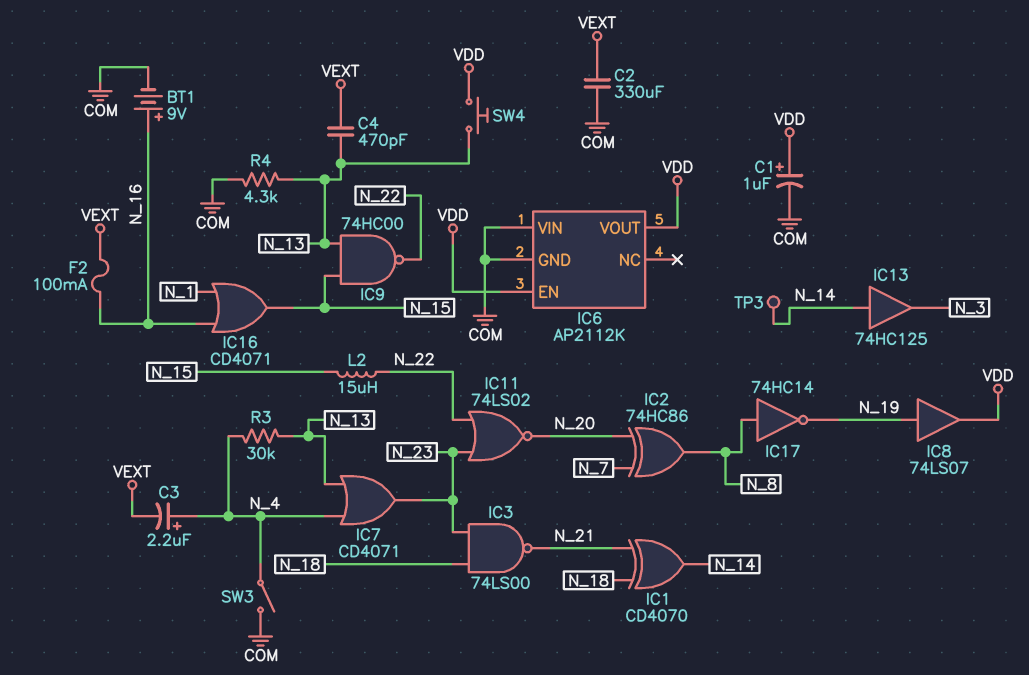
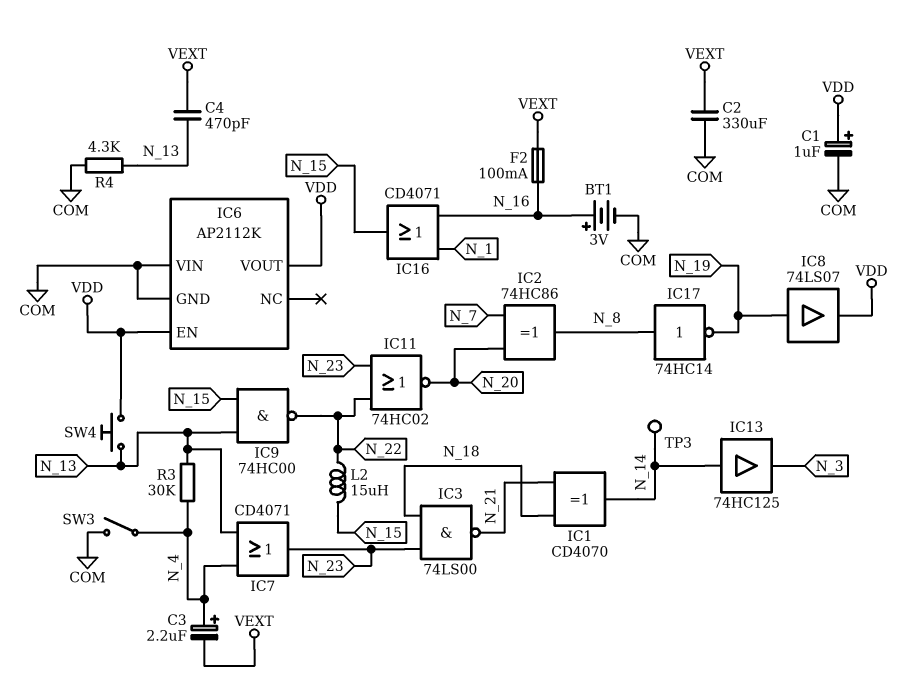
BT1: 9V (plus N_16, minus COM) -> 3V (plus N_16, minus COM)
IC11: NOR 74LS02 (in N_22, in N_23, out N_20) -> NOR 74HC02 (in N_22, in N_23, out N_20)

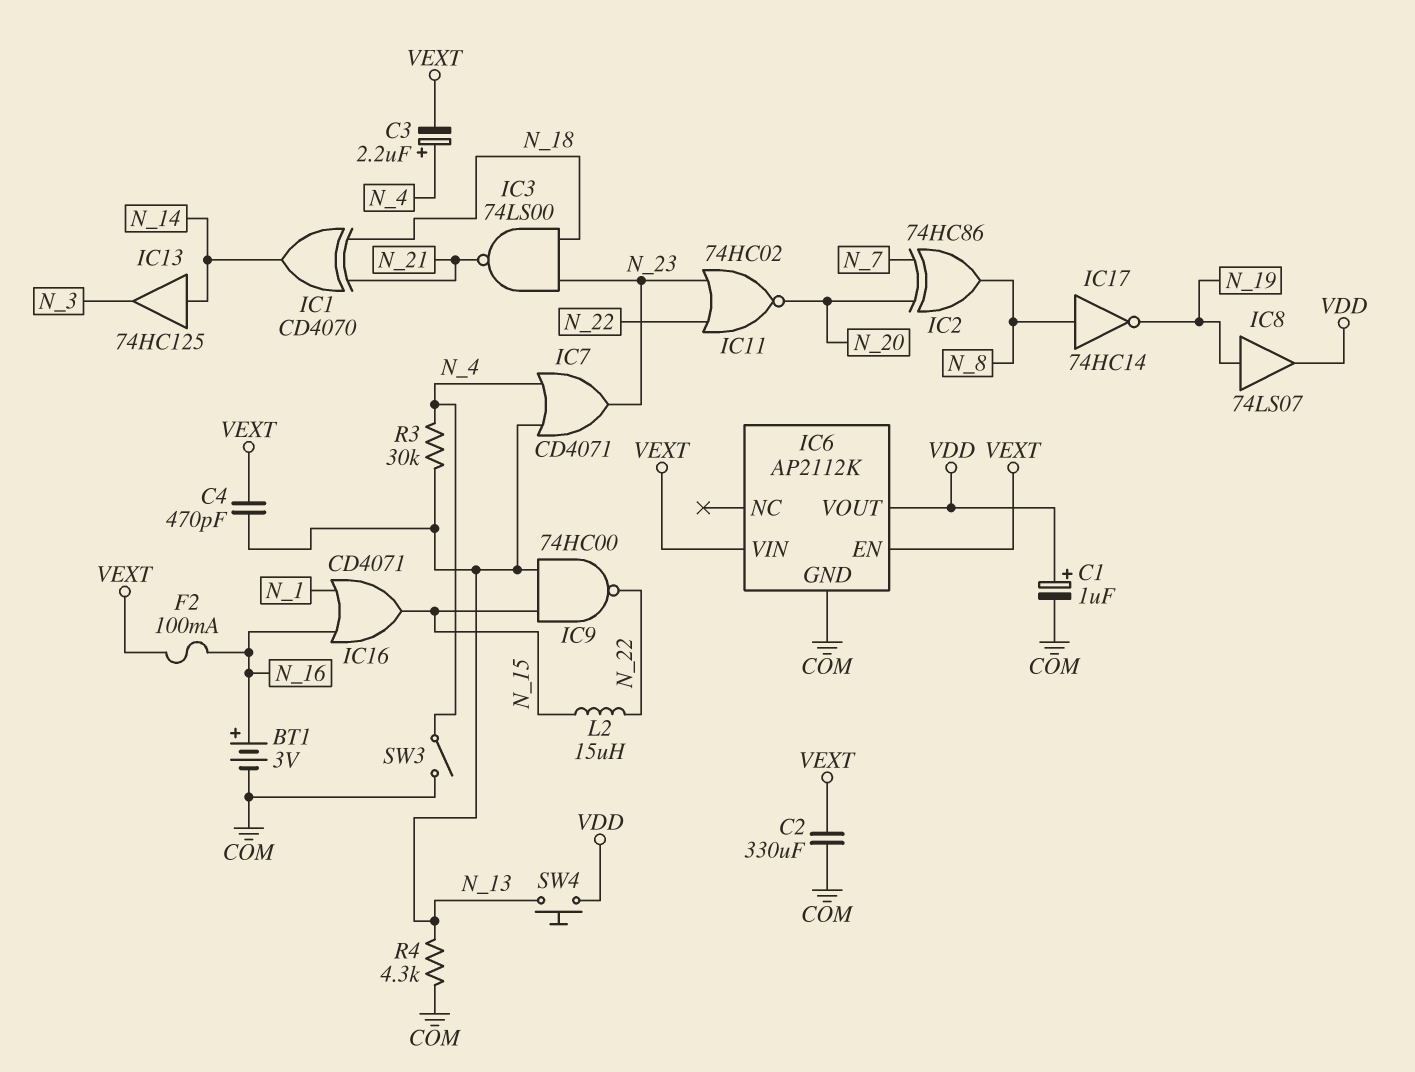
IC6 pin EN: VDD -> VEXT
IC6 pin VIN: COM -> VEXT
TP3: test point (N_14) -> none

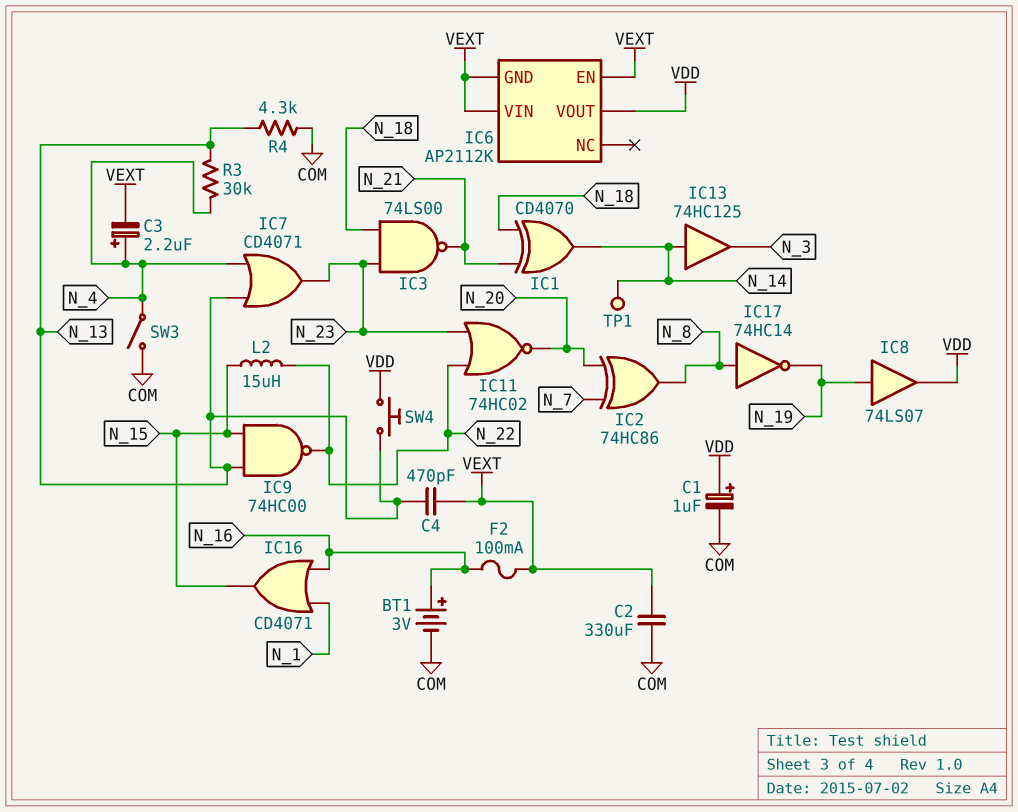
IC6 pin GND: COM -> VEXT
TP1: none -> test point (N_14)

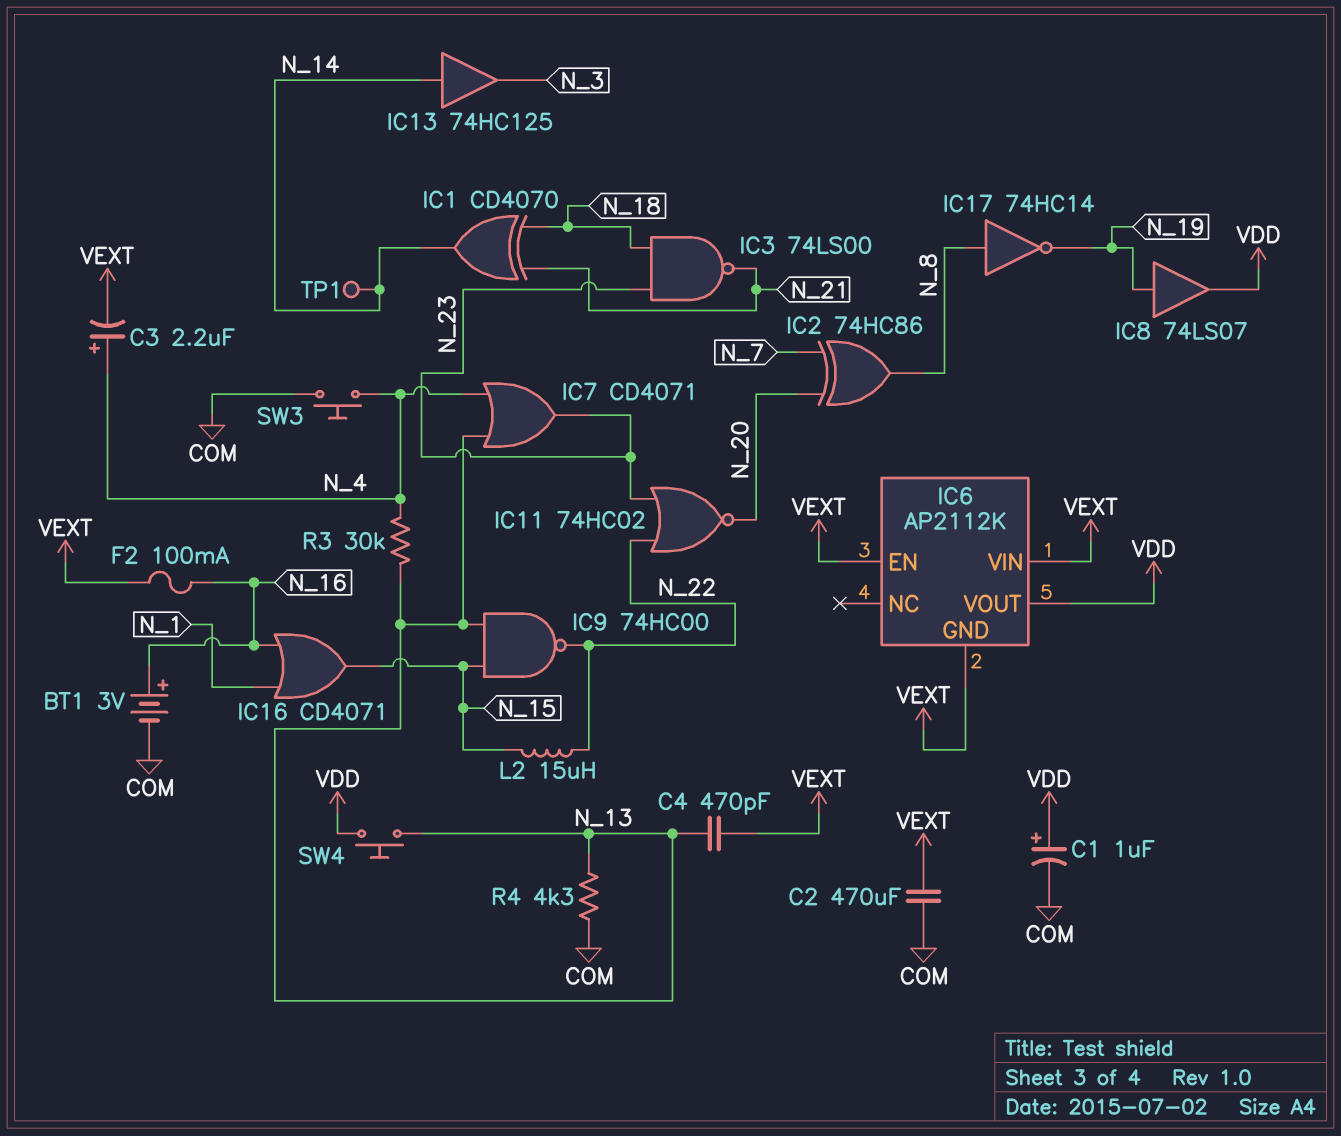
C2: 330uF (COM, VEXT) -> 470uF (COM, VEXT)
SW3: switch (COM, N_4) -> button (COM, N_4)

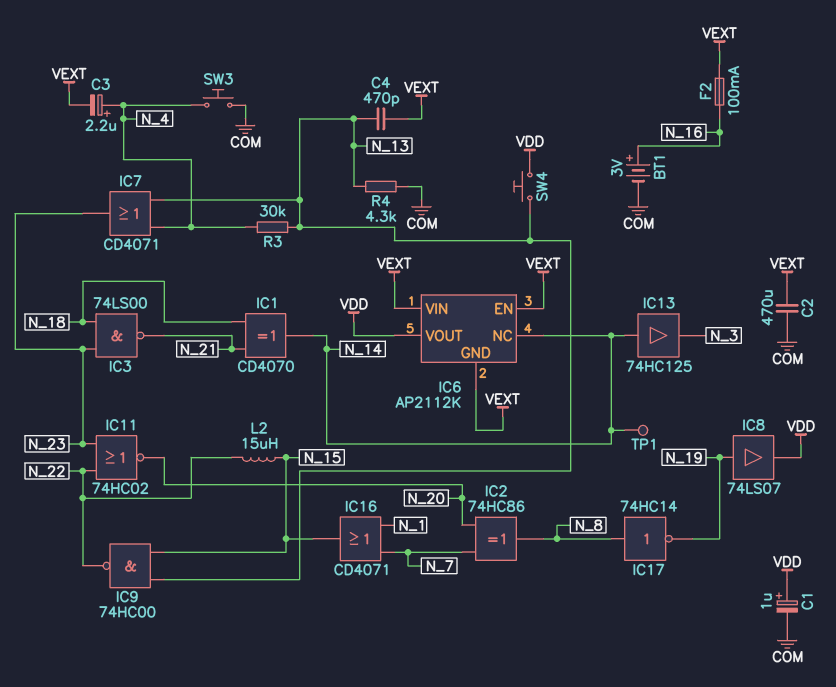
IC6 pin NC: none -> N_14
IC16: OR CD4071 (in N_1, in N_16, out N_15) -> OR CD4071 (in N_1, in N_7, out N_15)

